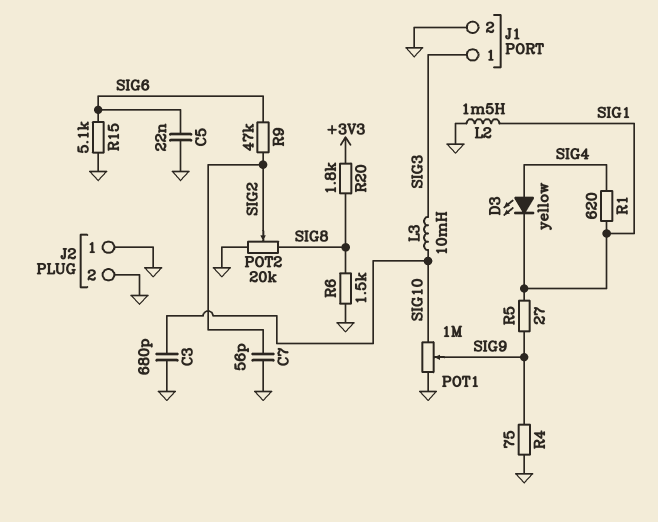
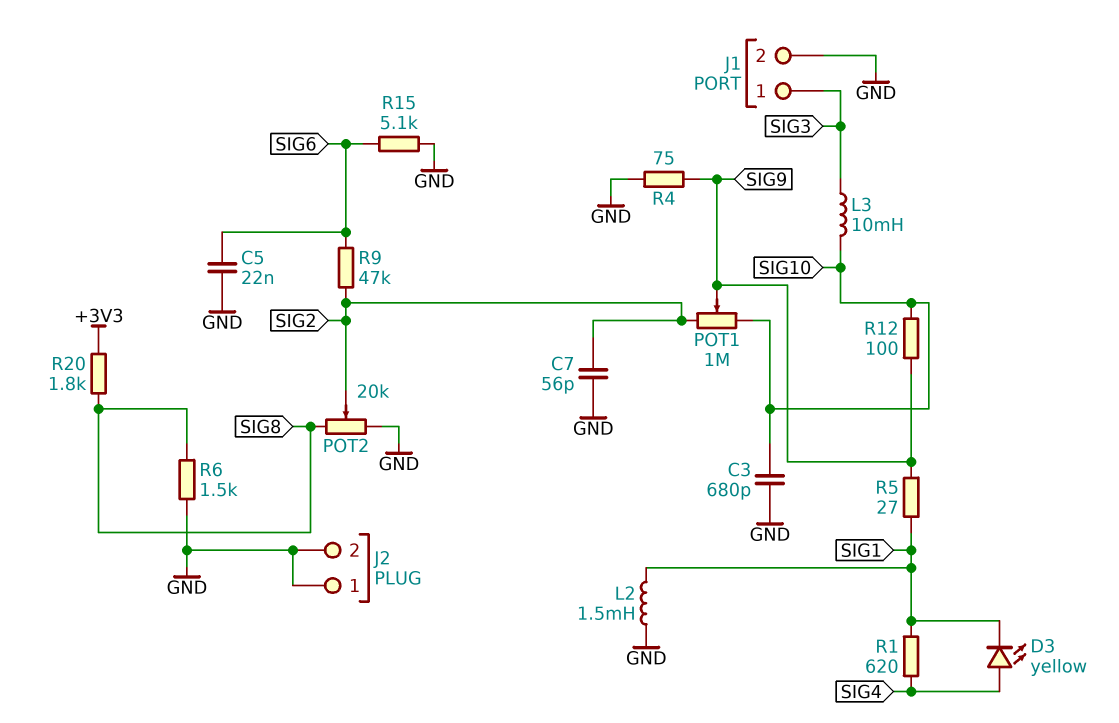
POT1: 1M (GND, SIG10, wiper SIG9) -> 1M (SIG2, SIG10, wiper SIG9)
R12: none -> 100 (SIG9, SIG10)

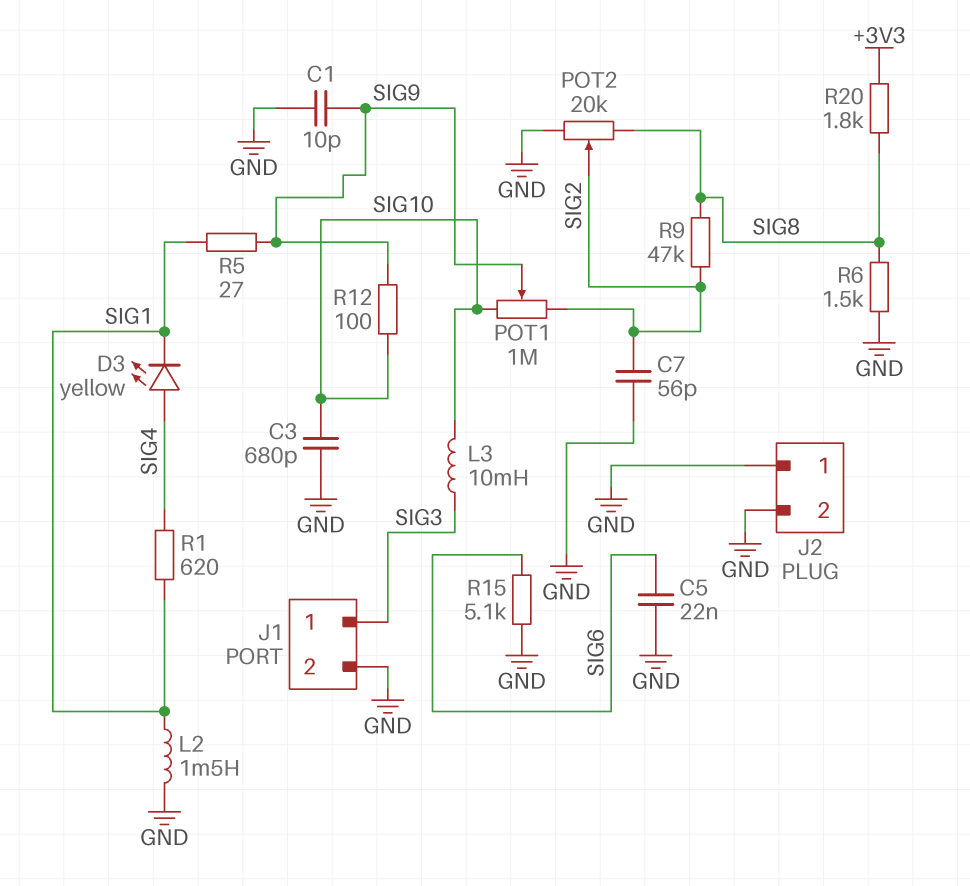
C1: none -> 10pF (GND, SIG9)
R4: 75 (GND, SIG9) -> none
R9: 47k (SIG2, SIG6) -> 47k (SIG2, SIG8)

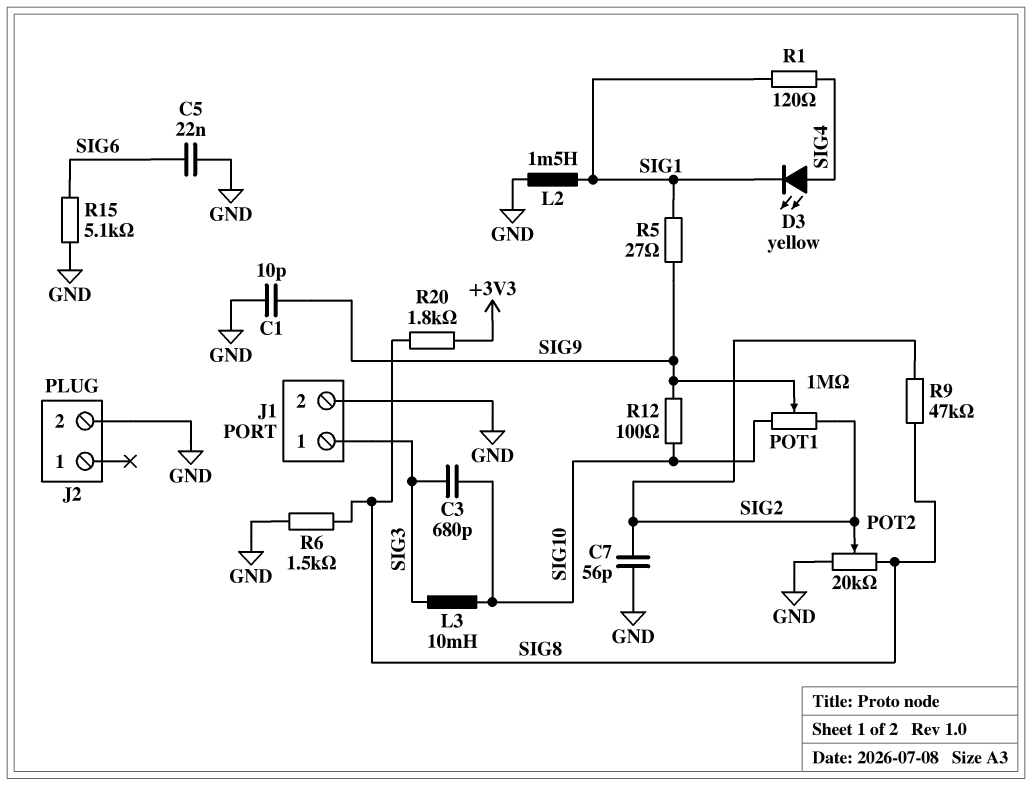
C3: 680pF (GND, SIG10) -> 680pF (SIG3, SIG10)
J2 pin 1: GND -> none
R1: 620 (SIG1, SIG4) -> 120 (SIG1, SIG4)

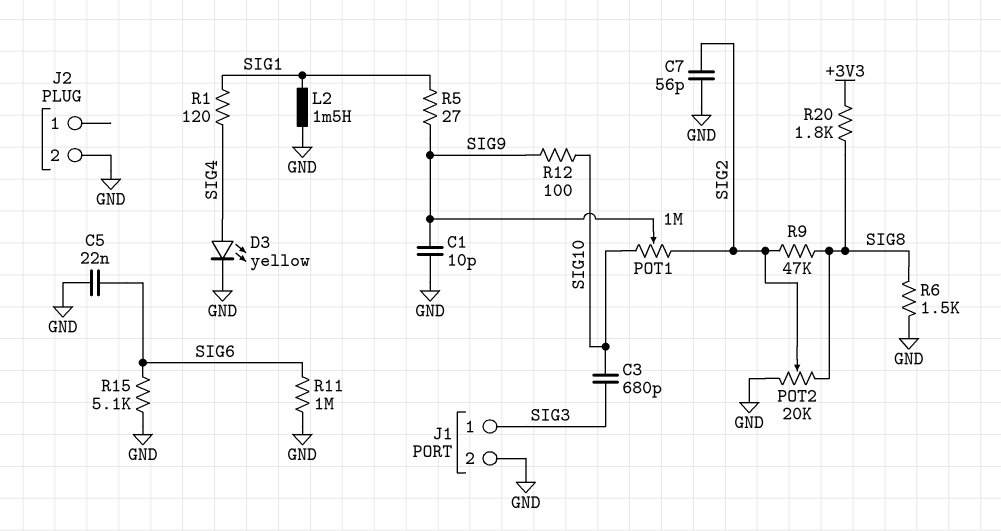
D3: LED yellow (A SIG4, K SIG1) -> LED yellow (A SIG4, K GND)
L3: 10mH (SIG3, SIG10) -> none
R11: none -> 1M (GND, SIG6)

